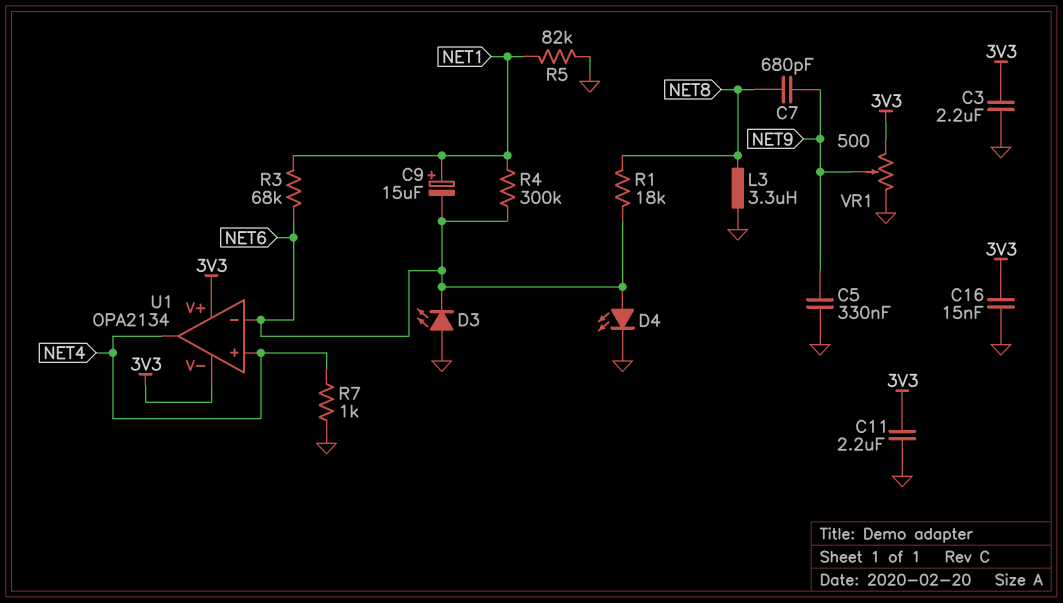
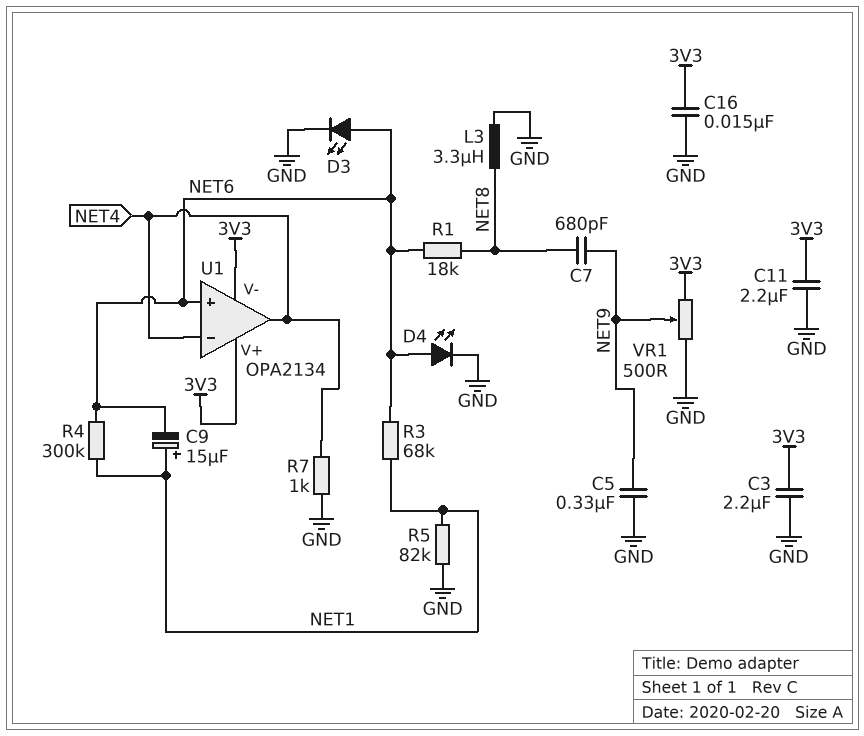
D3: LED (A GND, K NET6) -> LED (A NET6, K GND)
U1 pin in+: NET4 -> NET6
U1 pin in-: NET6 -> NET4

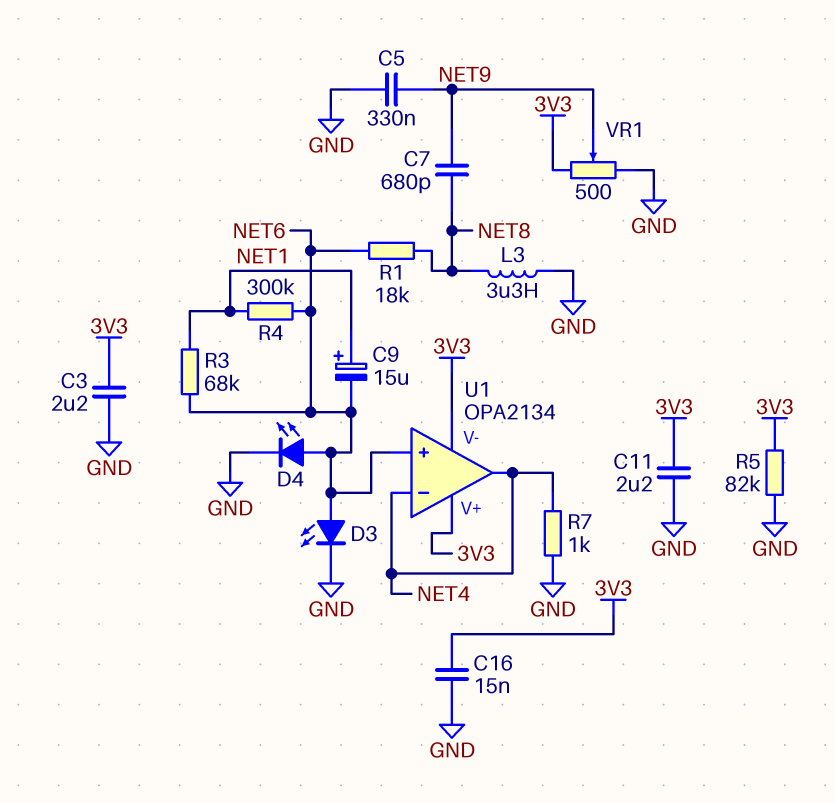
R5: 82k (GND, NET1) -> 82k (3V3, GND)

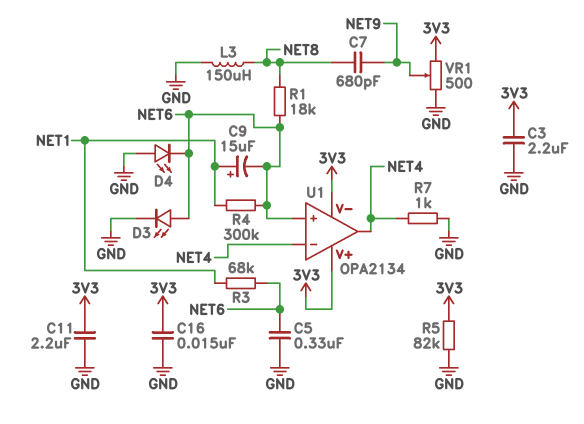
C5: 330nF (GND, NET9) -> 330nF (GND, NET6)
D4: LED (A NET6, K GND) -> LED (A GND, K NET6)
L3: 3.3uH (GND, NET8) -> 150uH (GND, NET8)

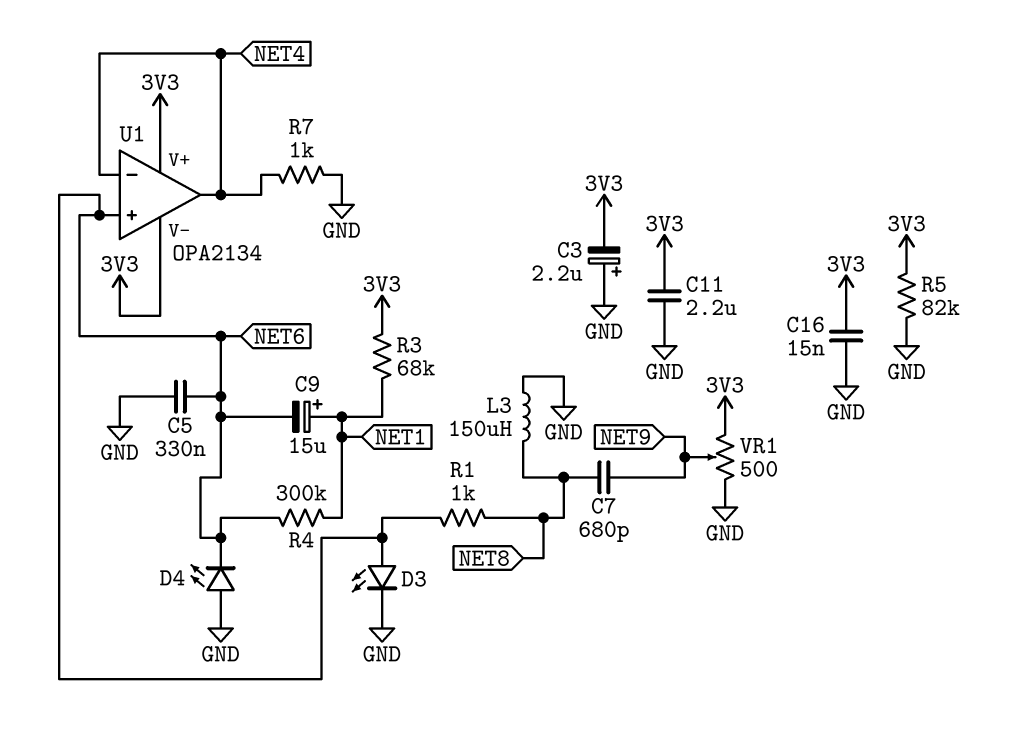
C3: 2.2uF (3V3, GND) -> 2.2uF (plus GND, minus 3V3)
R1: 18k (NET6, NET8) -> 1k (NET6, NET8)
R3: 68k (NET1, NET6) -> 68k (3V3, NET1)

